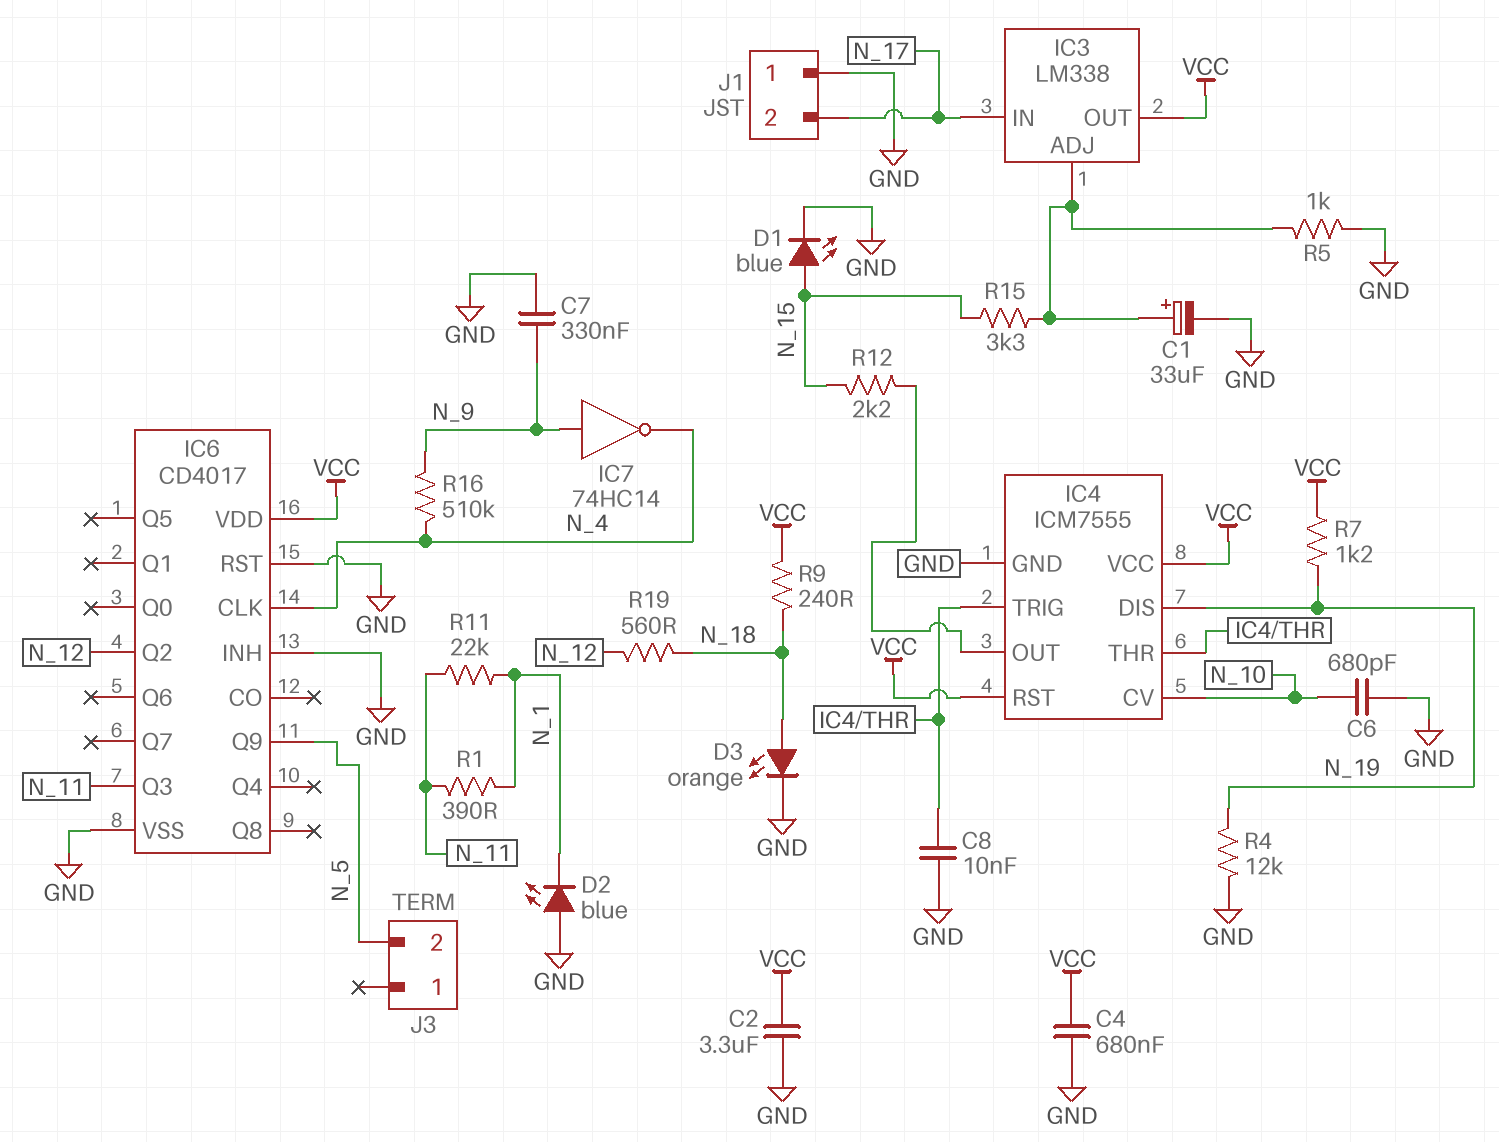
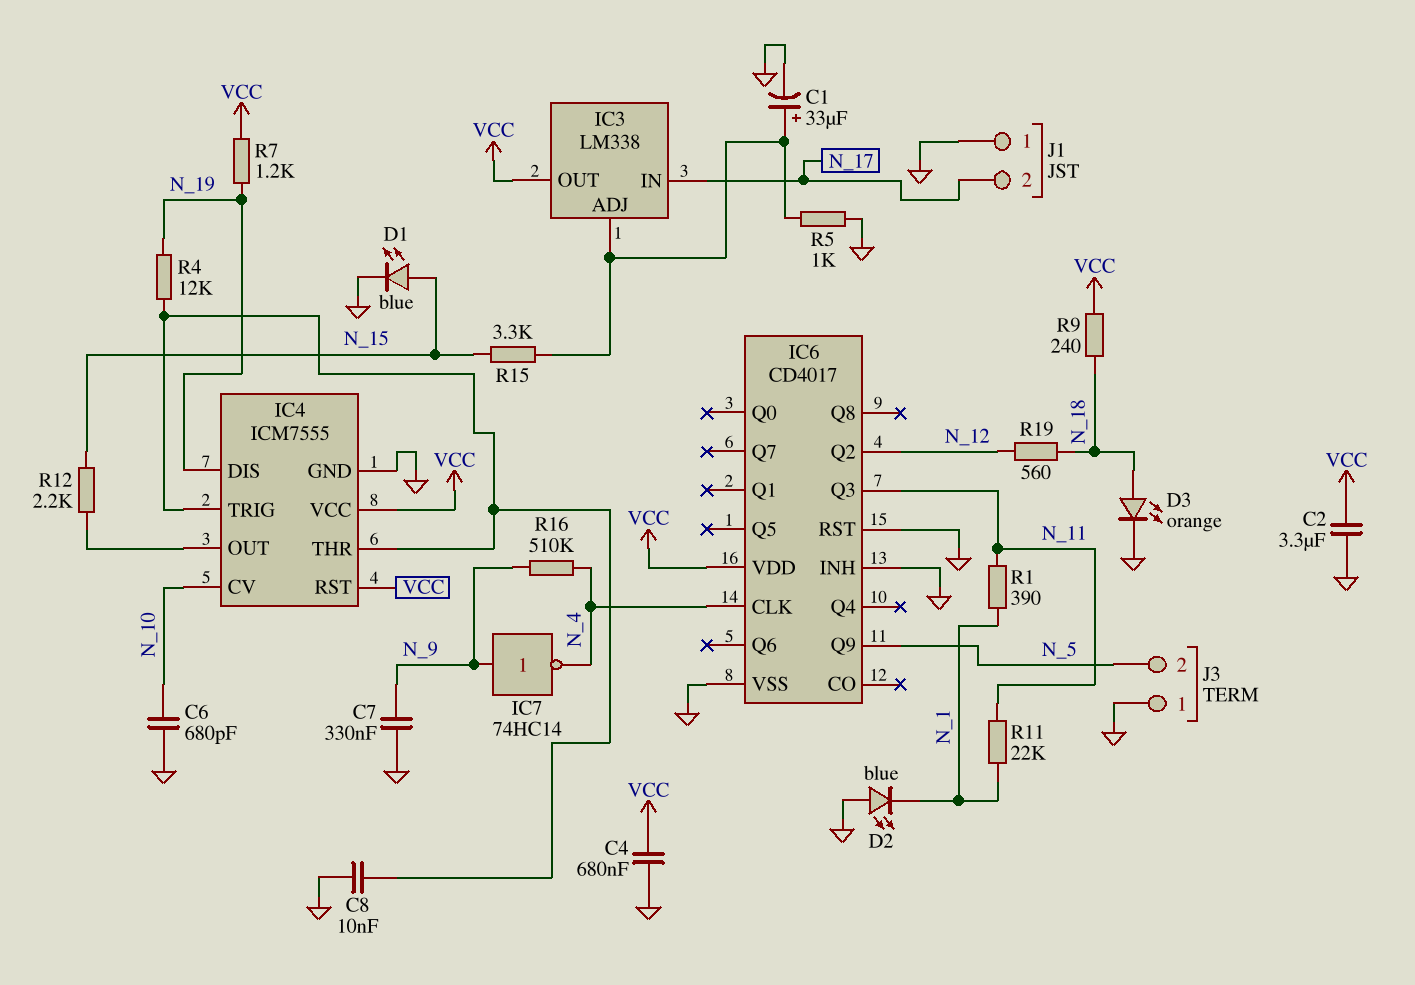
J3 pin 1: none -> GND
R4: 12k (GND, N_19) -> 12k (IC4/THR, N_19)

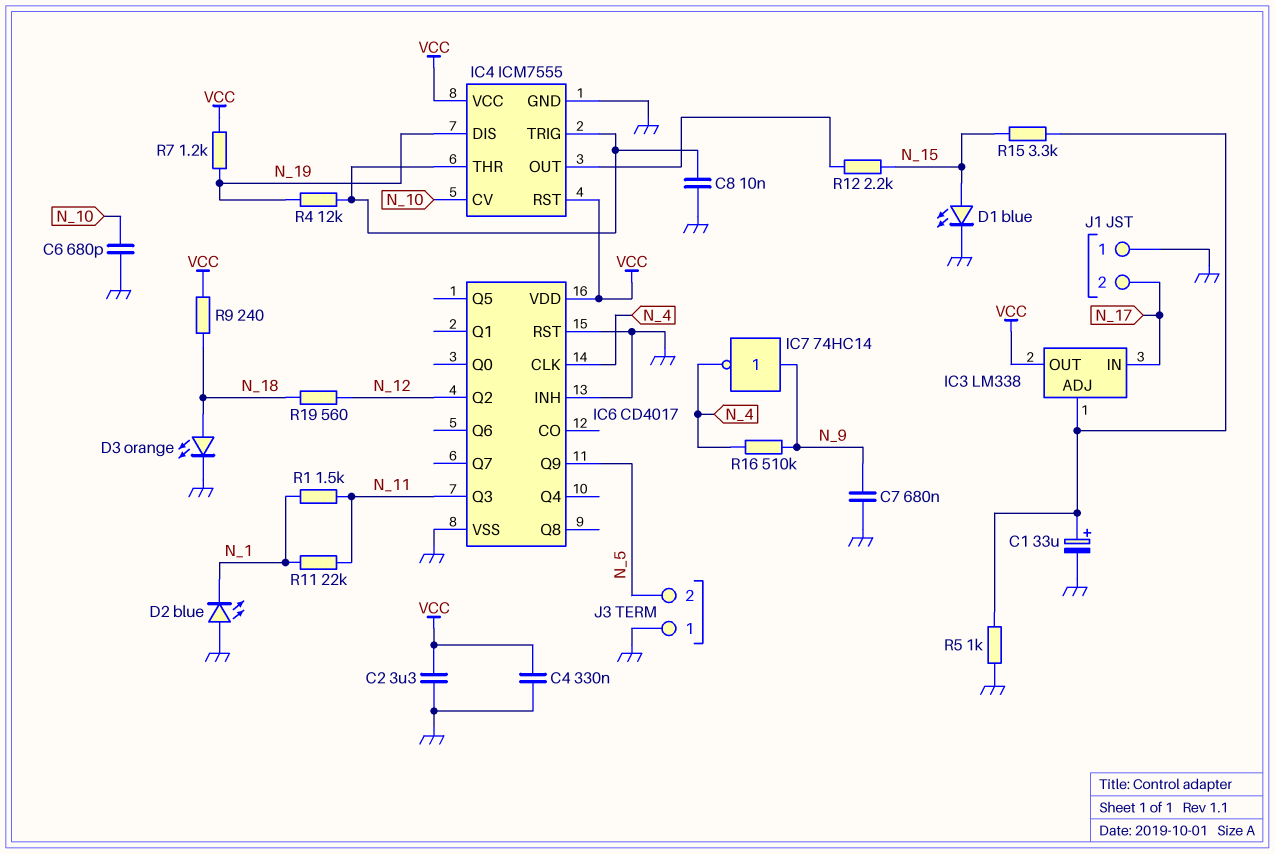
C4: 680nF (GND, VCC) -> 330nF (GND, VCC)
C7: 330nF (GND, N_9) -> 680nF (GND, N_9)
R1: 390 (N_1, N_11) -> 1.5k (N_1, N_11)

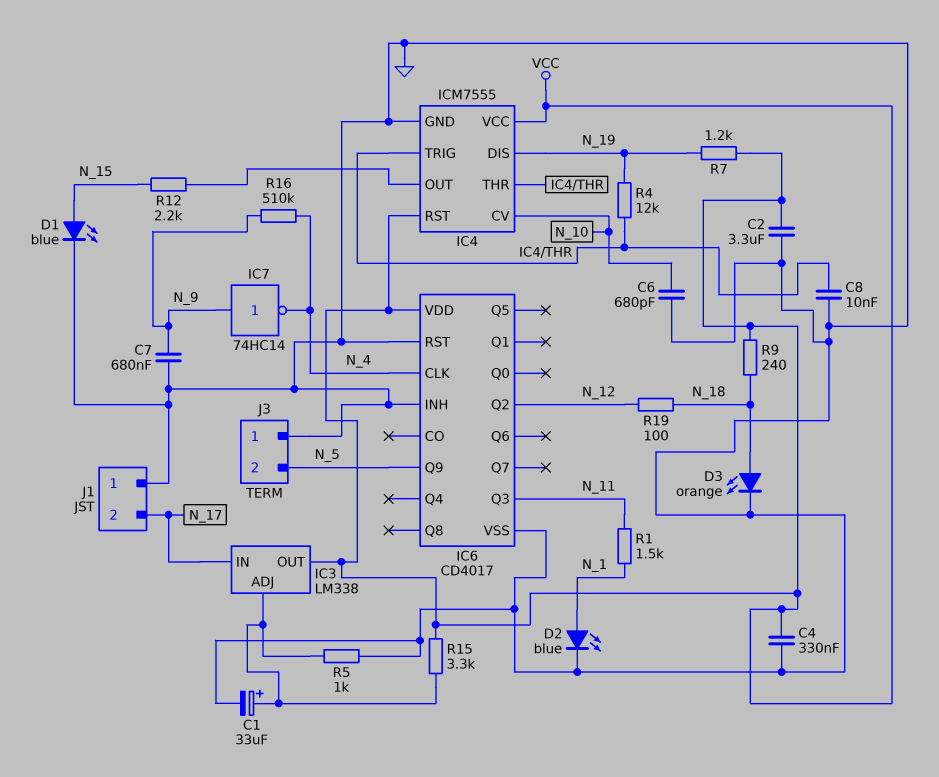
D2: LED blue (A GND, K N_1) -> LED blue (A N_1, K GND)
R11: 22k (N_1, N_11) -> none
R15: 3.3k (IC3/ADJ, N_15) -> 3.3k (IC3/ADJ, VCC)
R19: 560 (N_12, N_18) -> 100 (N_12, N_18)

